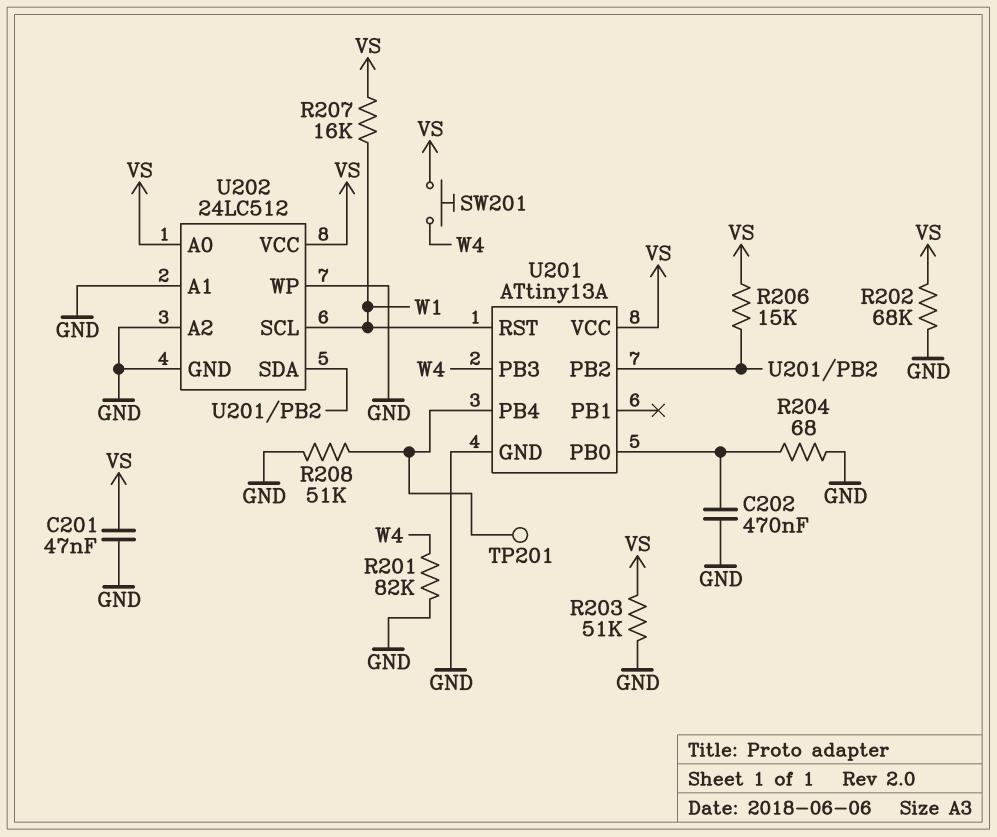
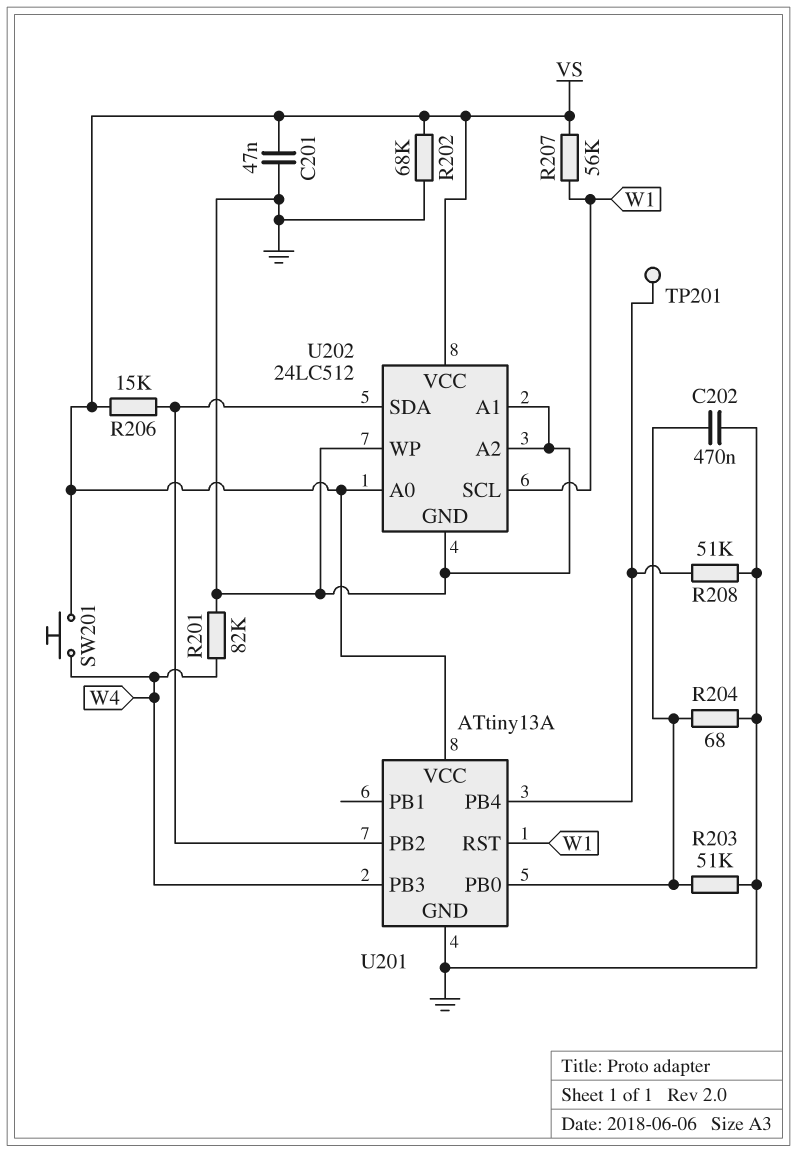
R203: 51k (GND, VS) -> 51k (GND, U201/PB0)
R207: 16k (VS, W1) -> 56k (VS, W1)

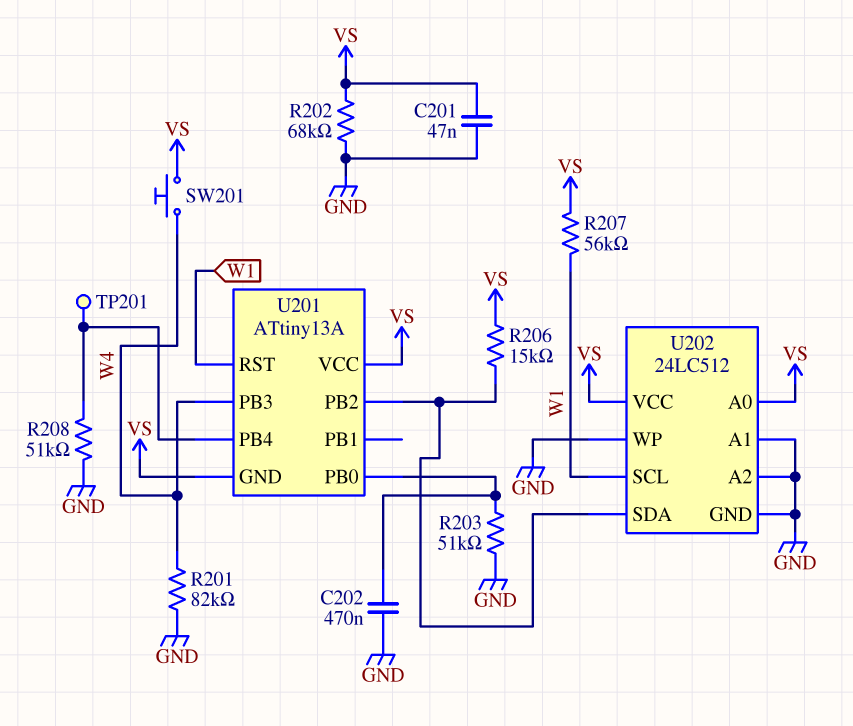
R204: 68 (GND, U201/PB0) -> none
U201 pin GND: GND -> VS

